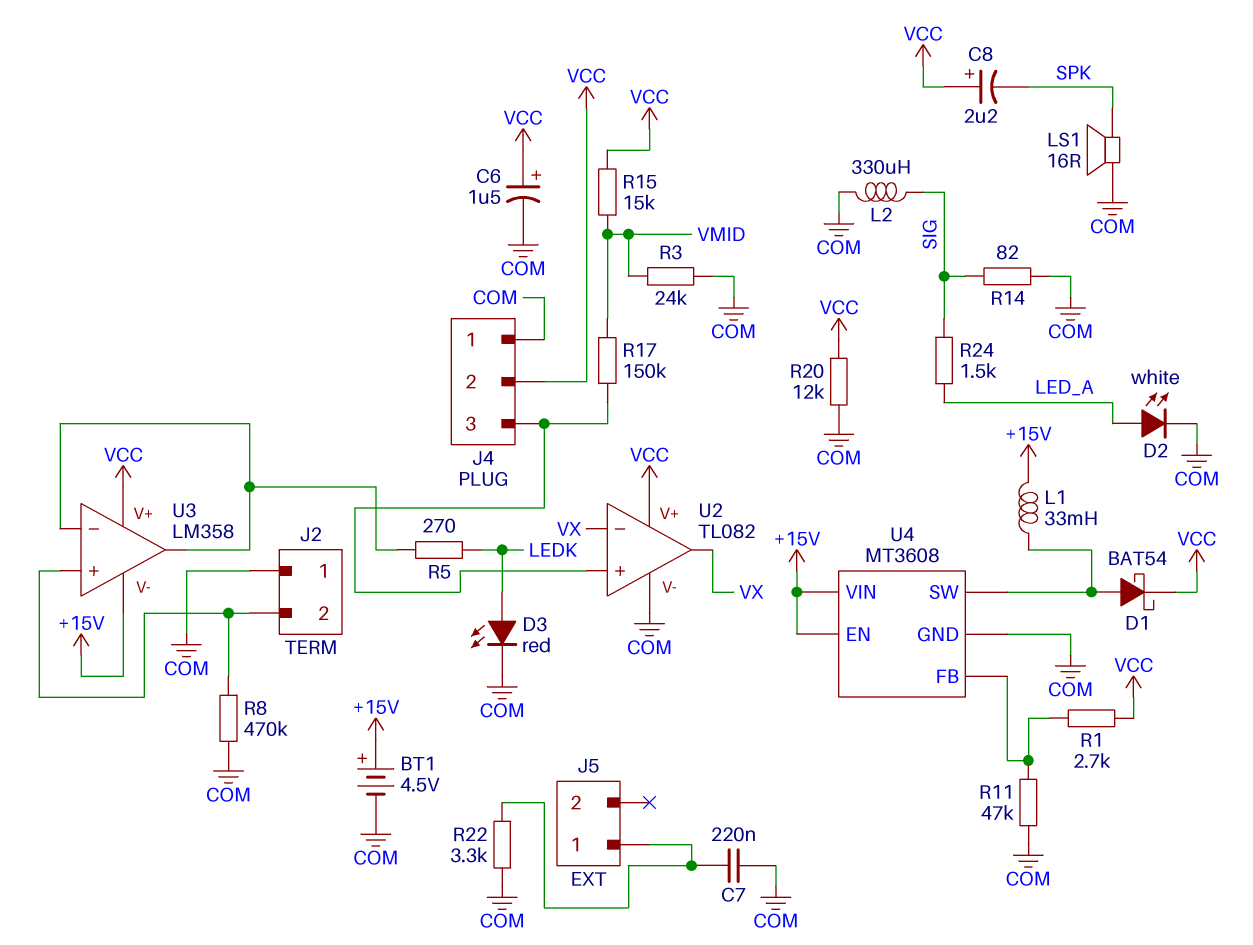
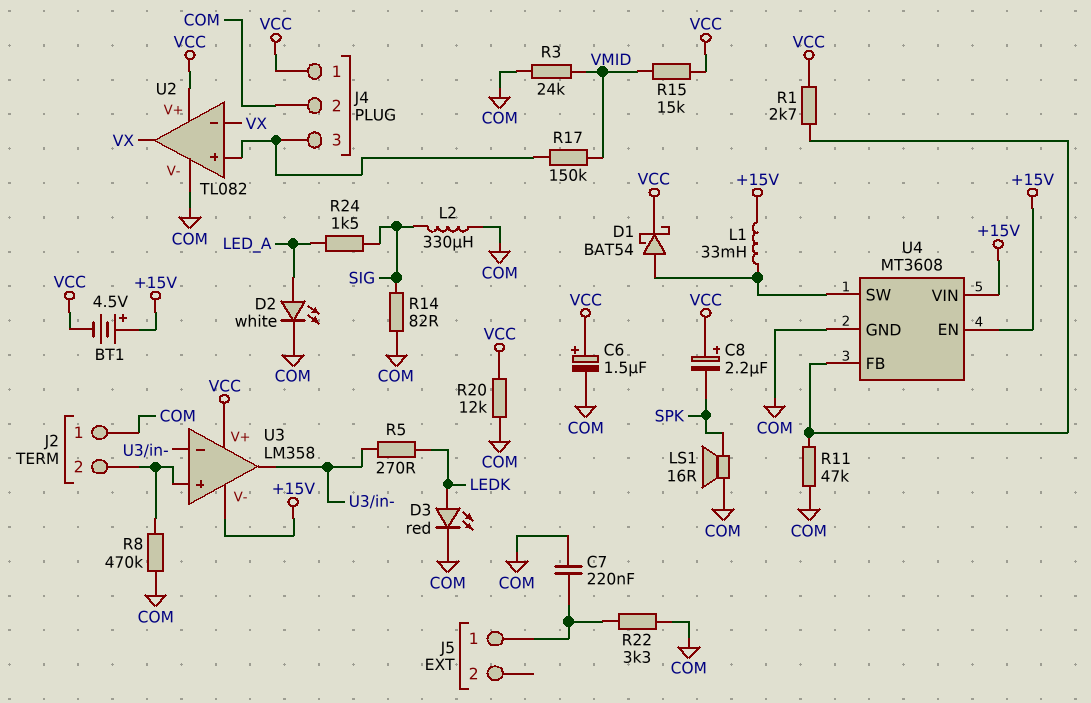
BT1: 4.5V (plus +15V, minus COM) -> 4.5V (plus +15V, minus VCC)
J4 pin 1: COM -> VCC
J4 pin 2: VCC -> COM

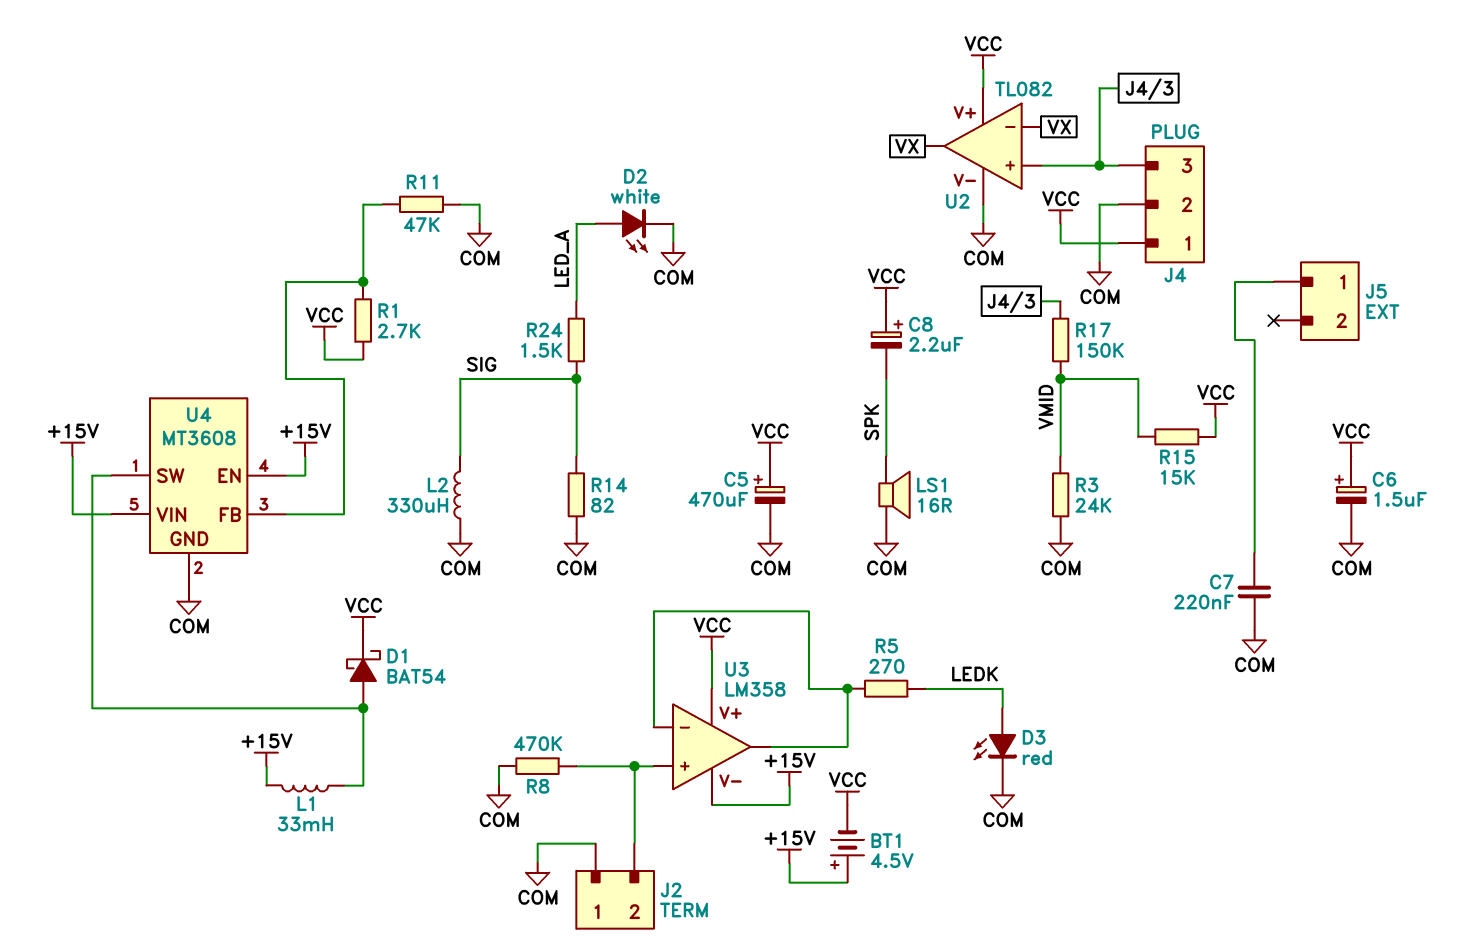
C5: none -> 470uF (plus VCC, minus COM)
R20: 12k (COM, VCC) -> none
R22: 3.3k (COM, J5/1) -> none

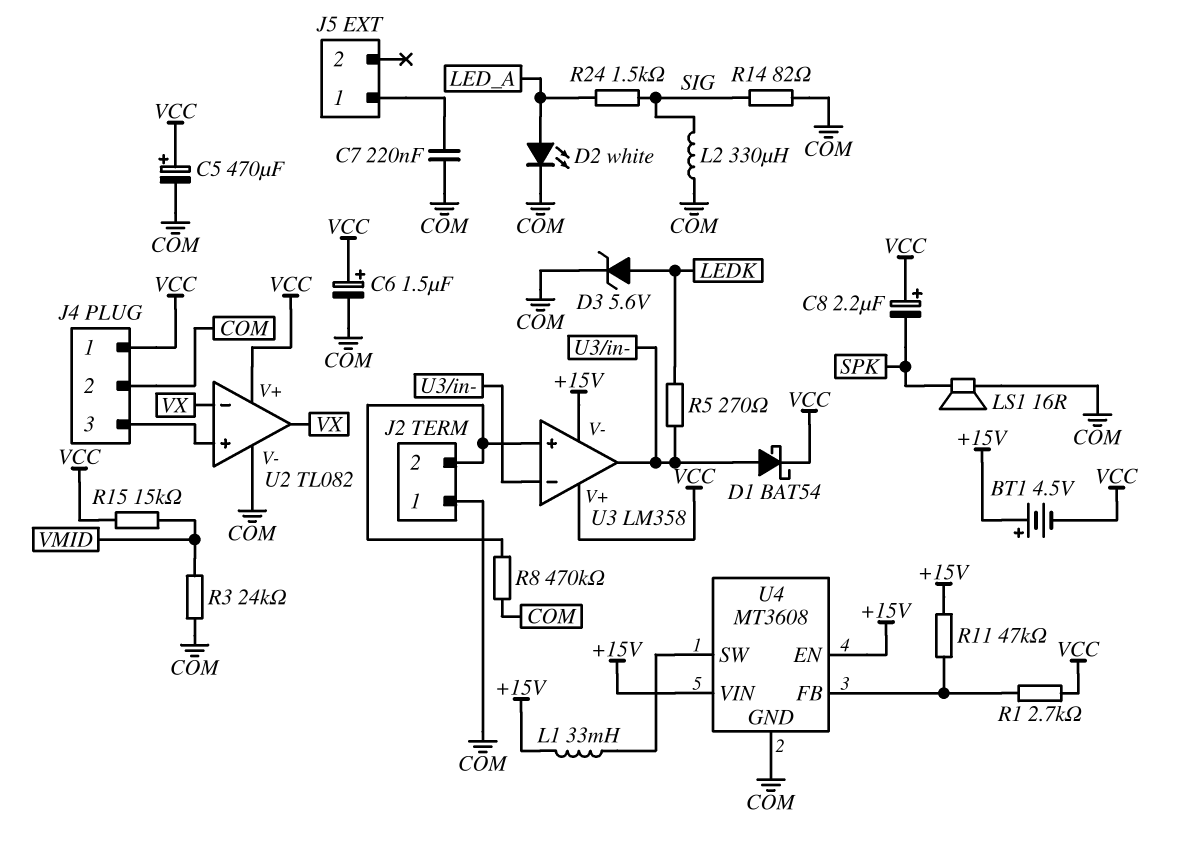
D1: schottky BAT54 (A U4/SW, K VCC) -> schottky BAT54 (A U3/in-, K VCC)
D3: LED red (A LEDK, K COM) -> zener 5.6V (A LEDK, K COM)
R11: 47k (COM, U4/FB) -> 47k (+15V, U4/FB)
R17: 150k (J4/3, VMID) -> none

